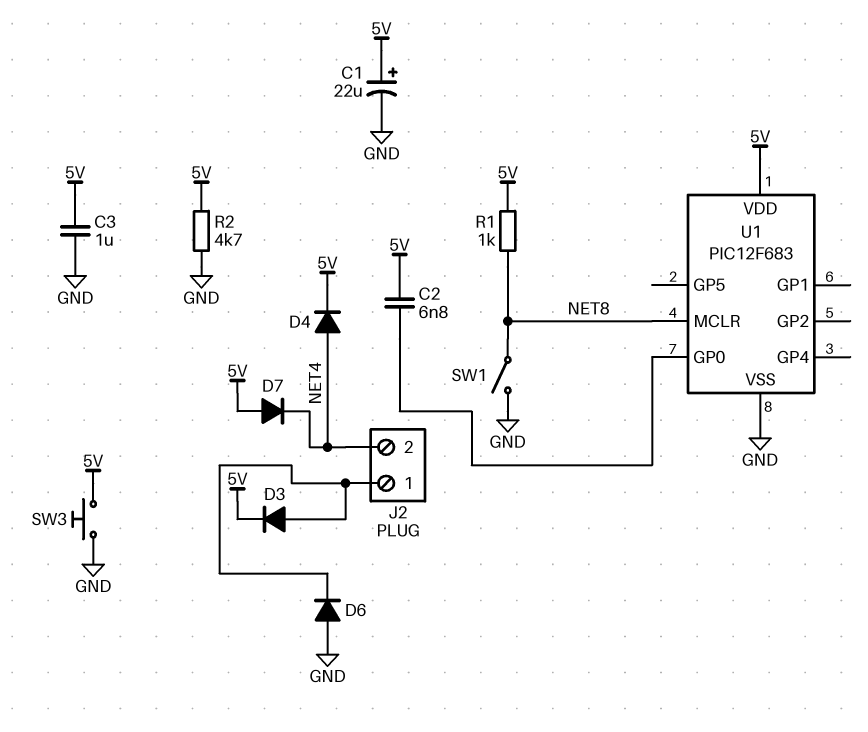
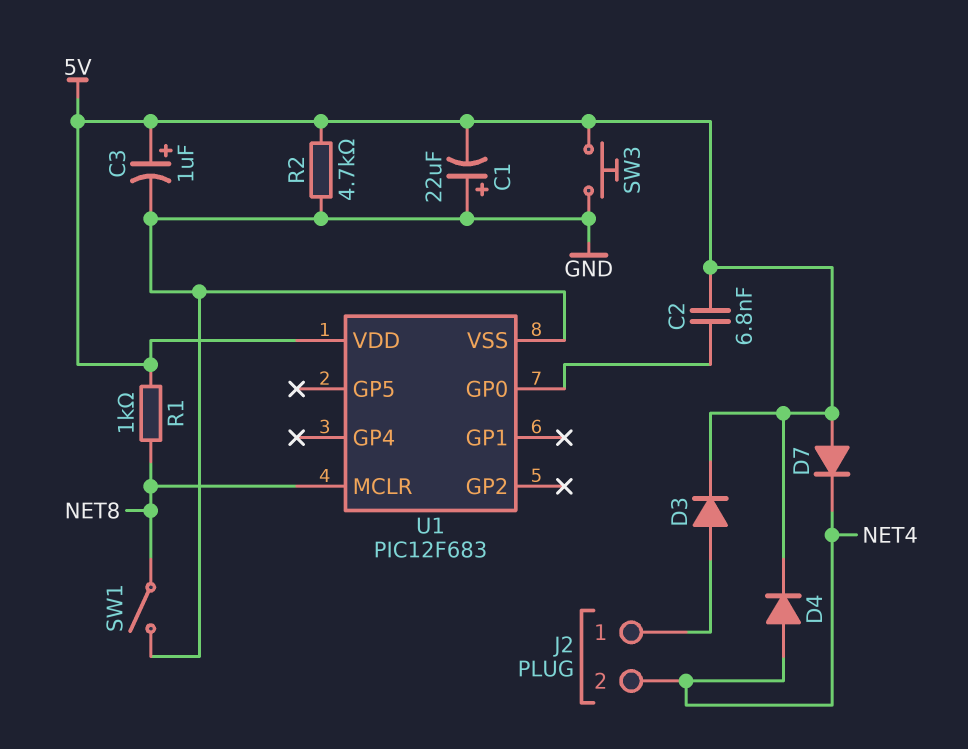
C1: 22uF (plus 5V, minus GND) -> 22uF (plus GND, minus 5V)
C3: 1uF (5V, GND) -> 1uF (plus 5V, minus GND)
D6: diode (A GND, K J2/1) -> none

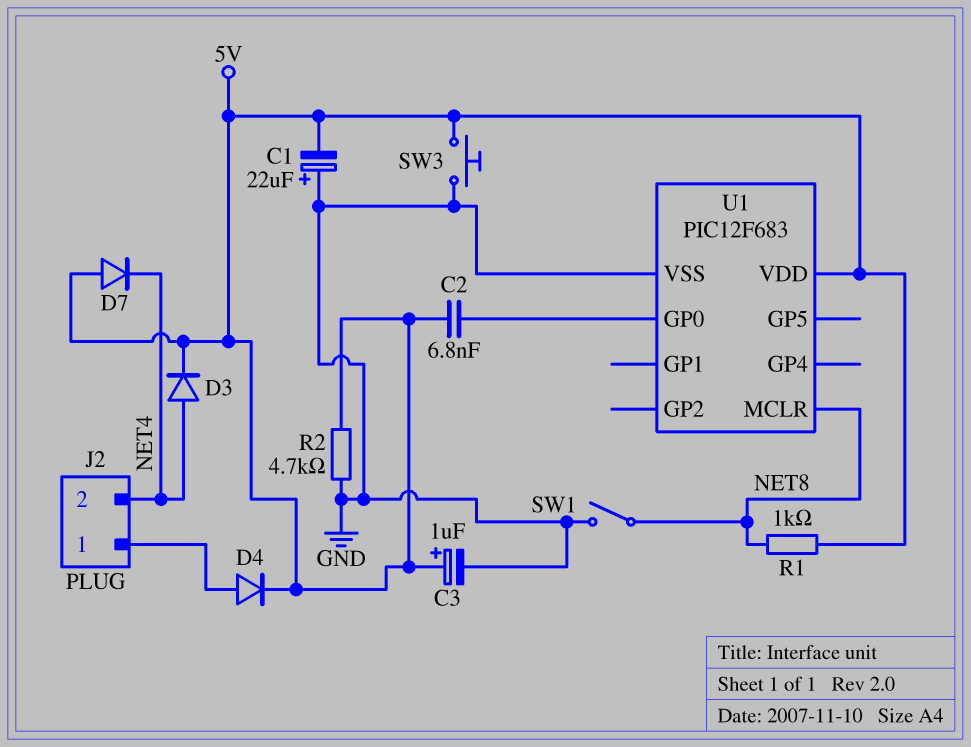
D3: diode (A J2/1, K 5V) -> diode (A NET4, K 5V)
D4: diode (A NET4, K 5V) -> diode (A J2/1, K 5V)

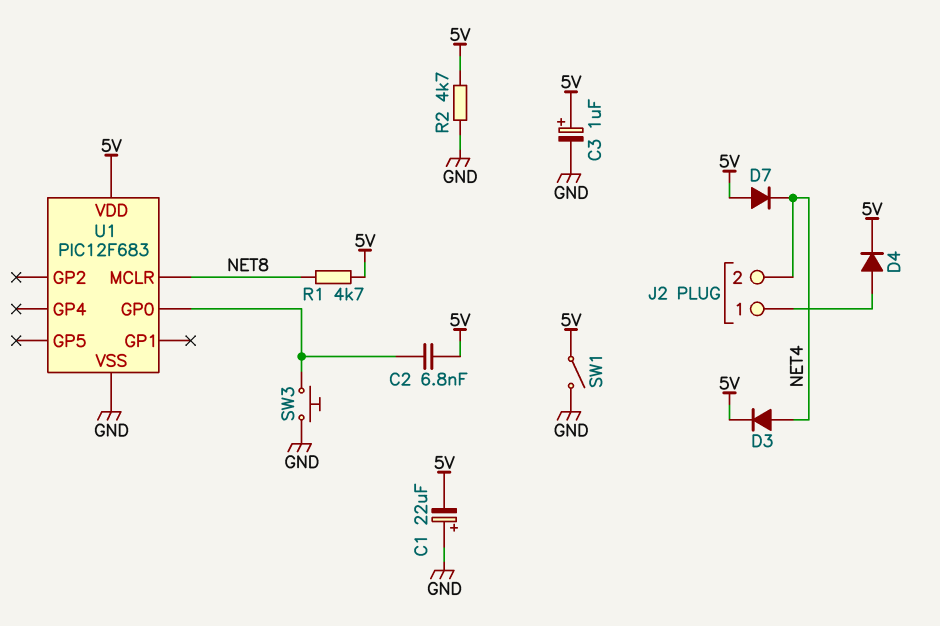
R1: 1k (5V, NET8) -> 4.7k (5V, NET8)
SW1: switch (GND, NET8) -> switch (5V, GND)
SW3: button (5V, GND) -> button (GND, U1/GP0)

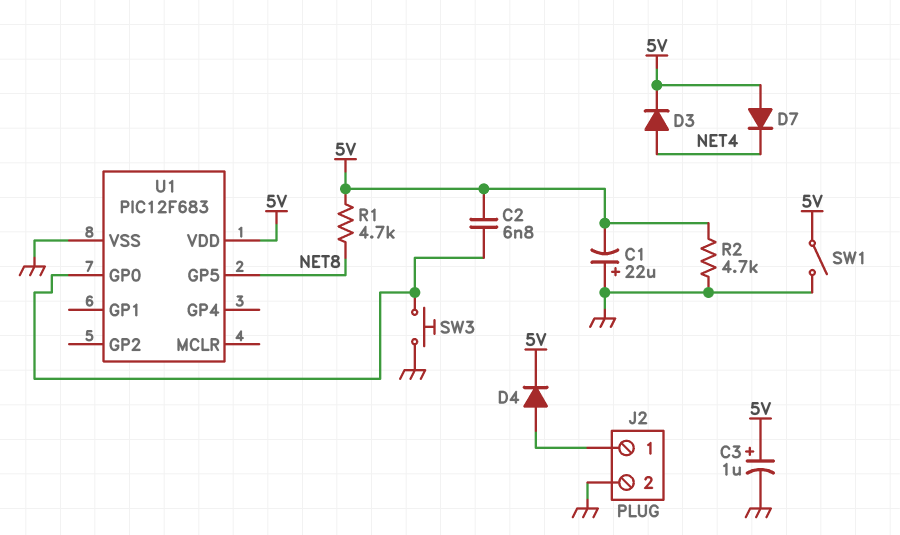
J2 pin 2: NET4 -> GND
U1 pin GP5: none -> NET8
U1 pin MCLR: NET8 -> none

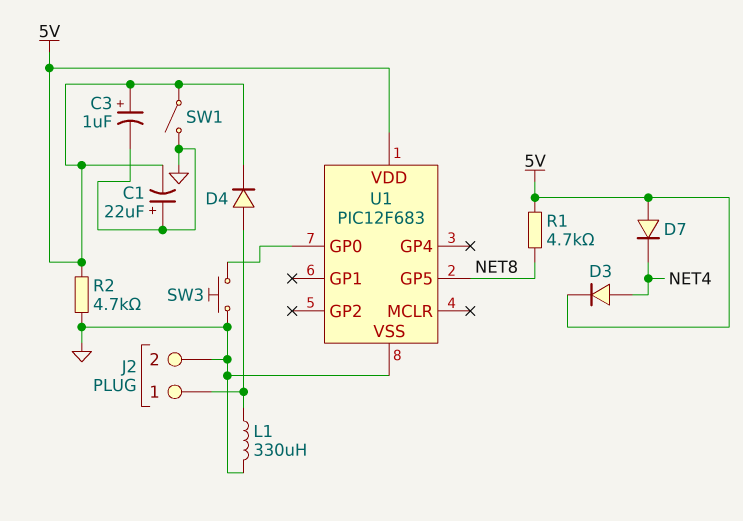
C2: 6.8nF (5V, U1/GP0) -> none
L1: none -> 330uH (GND, J2/1)

